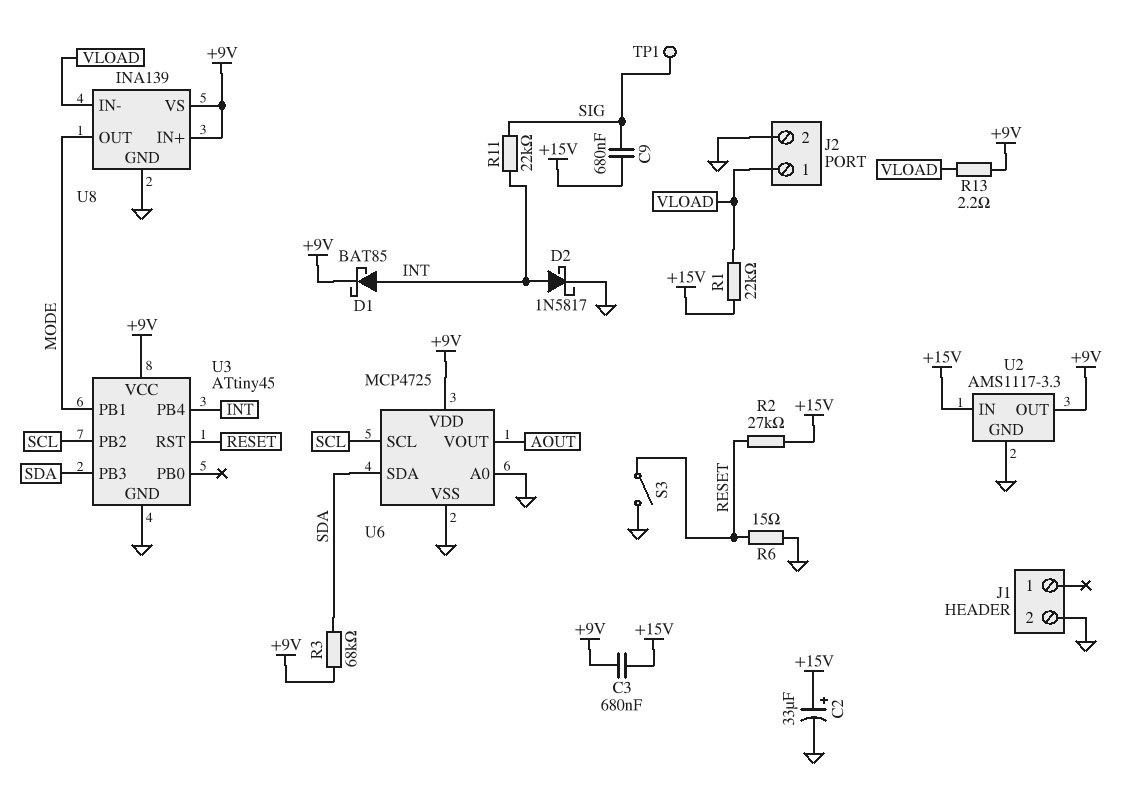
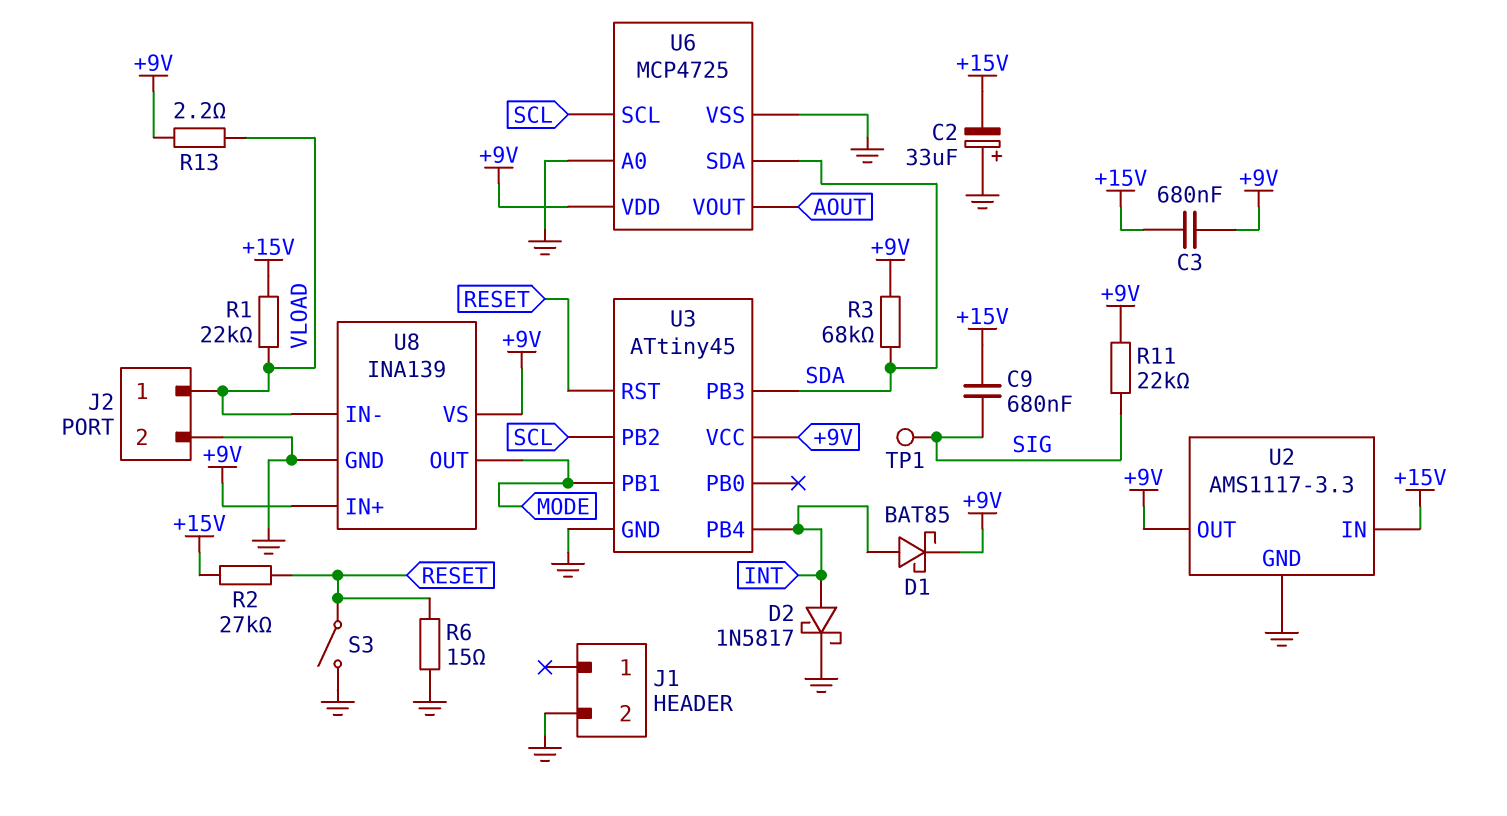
C2: 33uF (plus +15V, minus GND) -> 33uF (plus GND, minus +15V)
R11: 22k (INT, SIG) -> 22k (+9V, SIG)

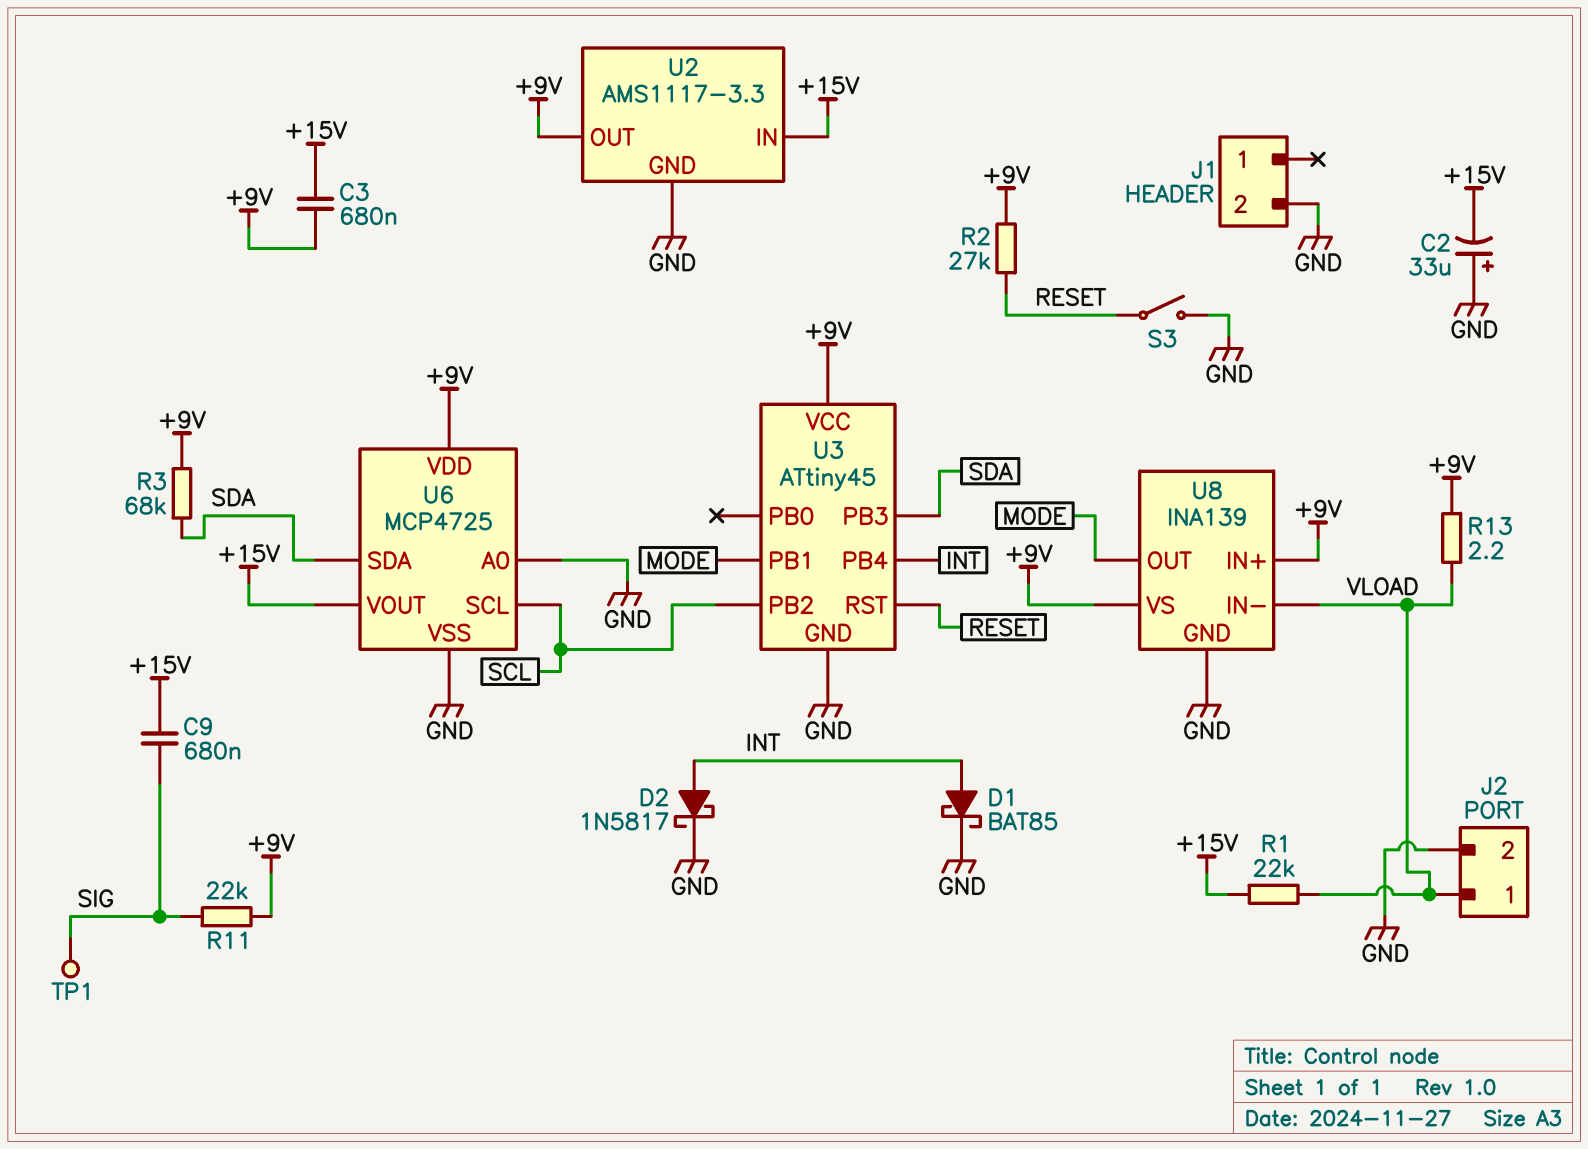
D1: schottky BAT85 (A INT, K +9V) -> schottky BAT85 (A INT, K GND)
R2: 27k (+15V, RESET) -> 27k (+9V, RESET)
R6: 15 (GND, RESET) -> none
U6 pin VOUT: AOUT -> +15V

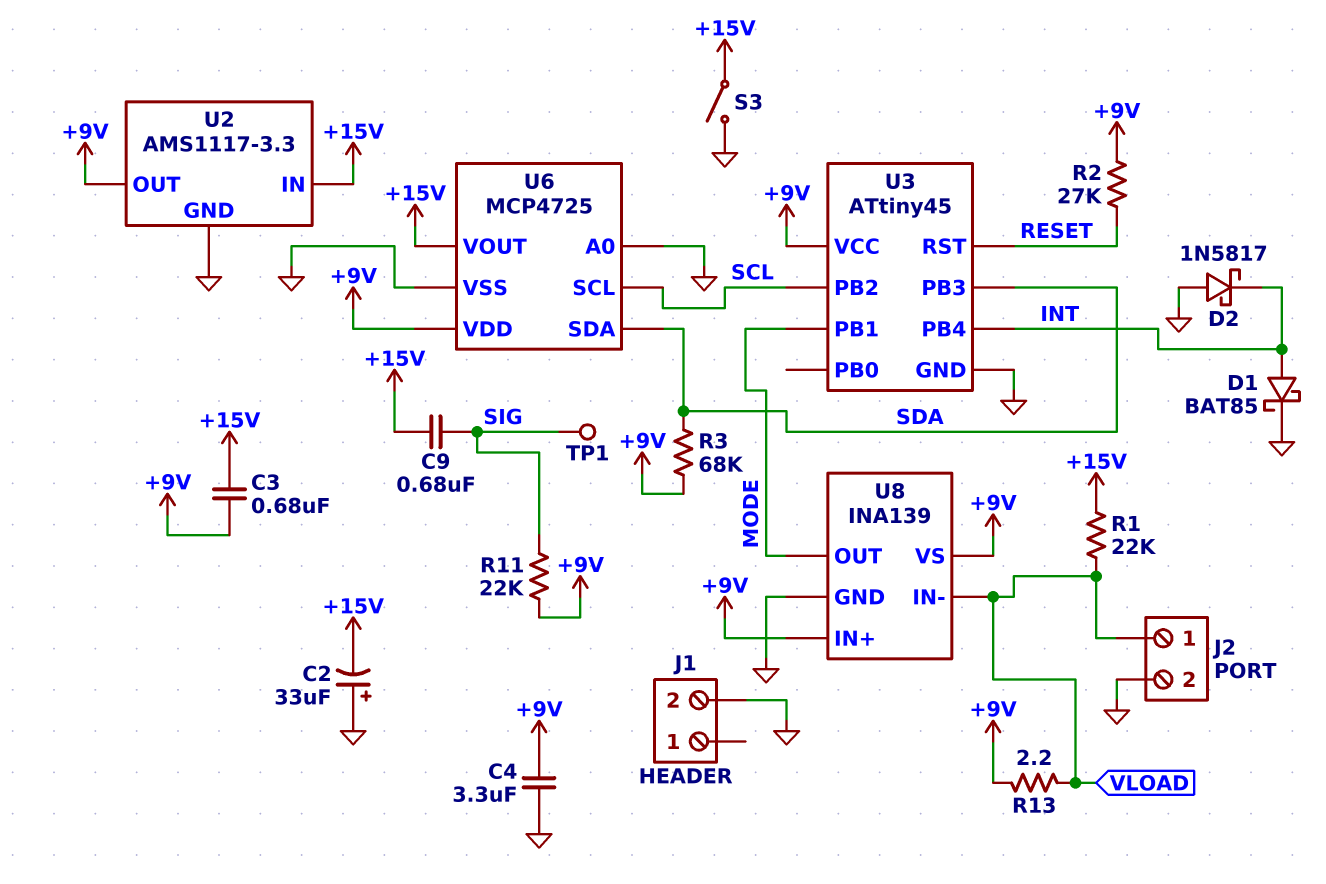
C4: none -> 3.3uF (+9V, GND)
D2: schottky 1N5817 (A INT, K GND) -> schottky 1N5817 (A GND, K INT)
S3: switch (GND, RESET) -> switch (+15V, GND)

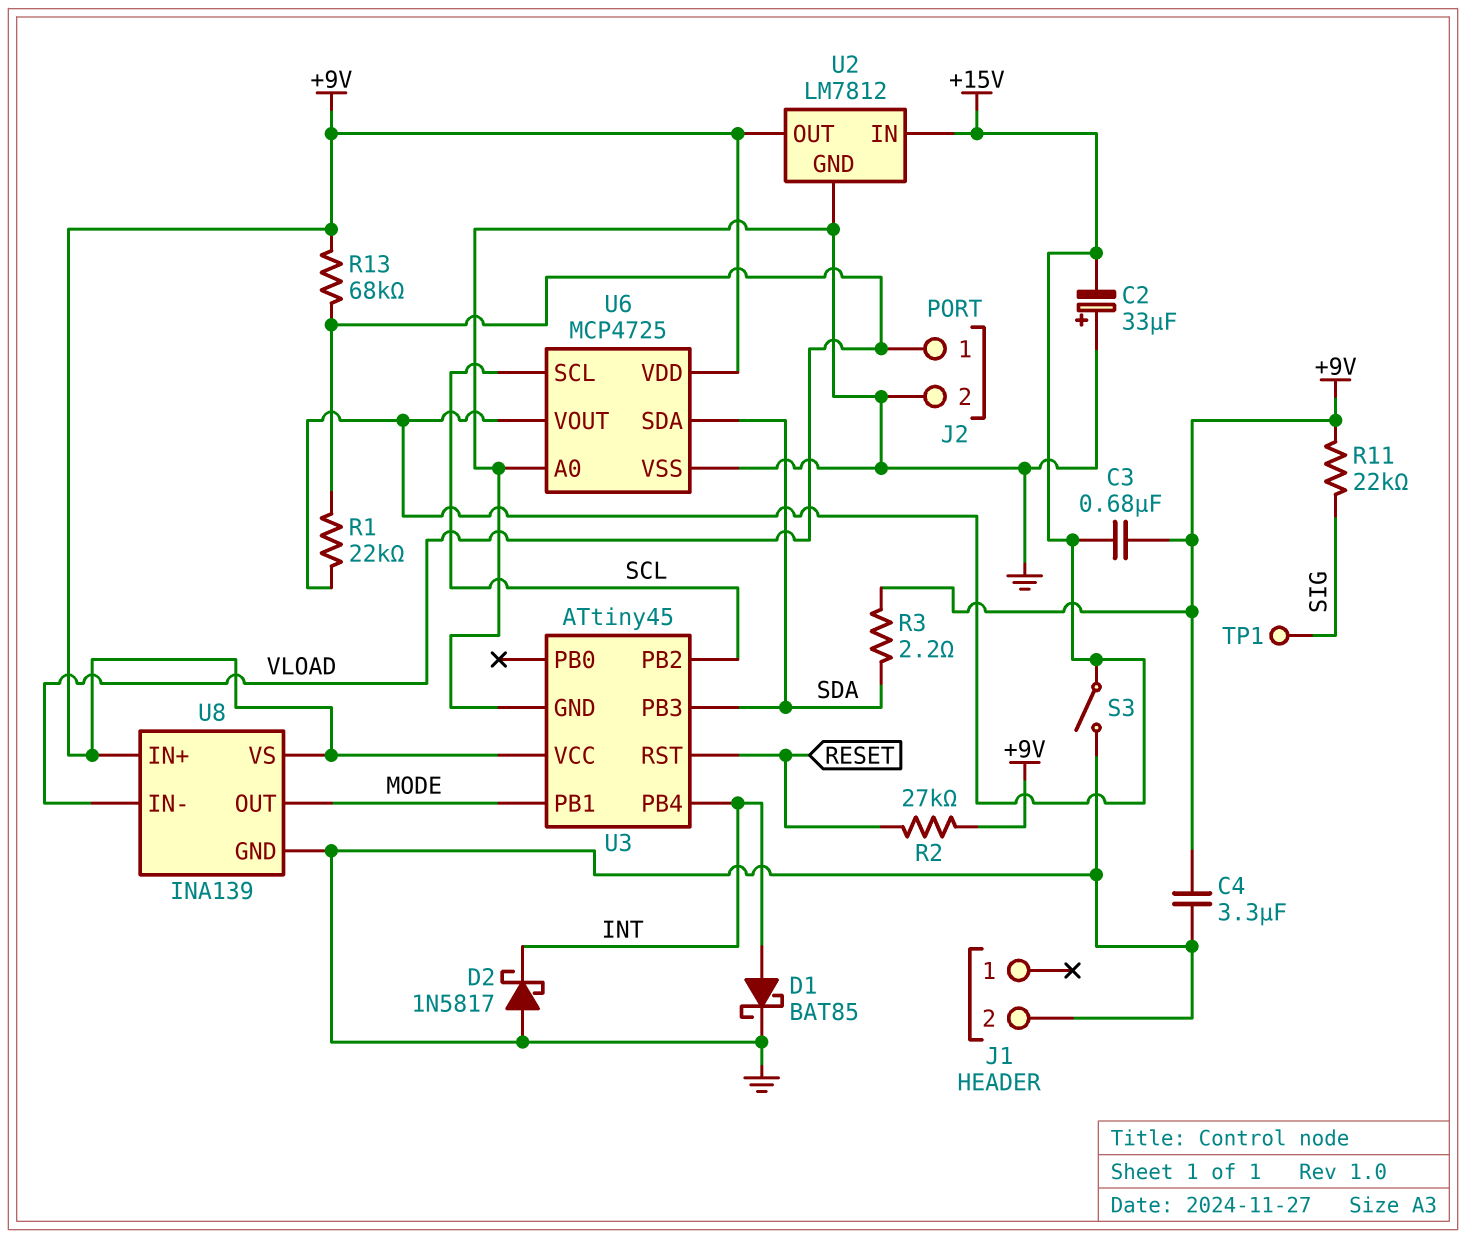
C9: 680nF (+15V, SIG) -> none
R3: 68k (+9V, SDA) -> 2.2 (+9V, SDA)
R13: 2.2 (+9V, VLOAD) -> 68k (+9V, VLOAD)
U2: AMS1117-3.3 -> LM7812

